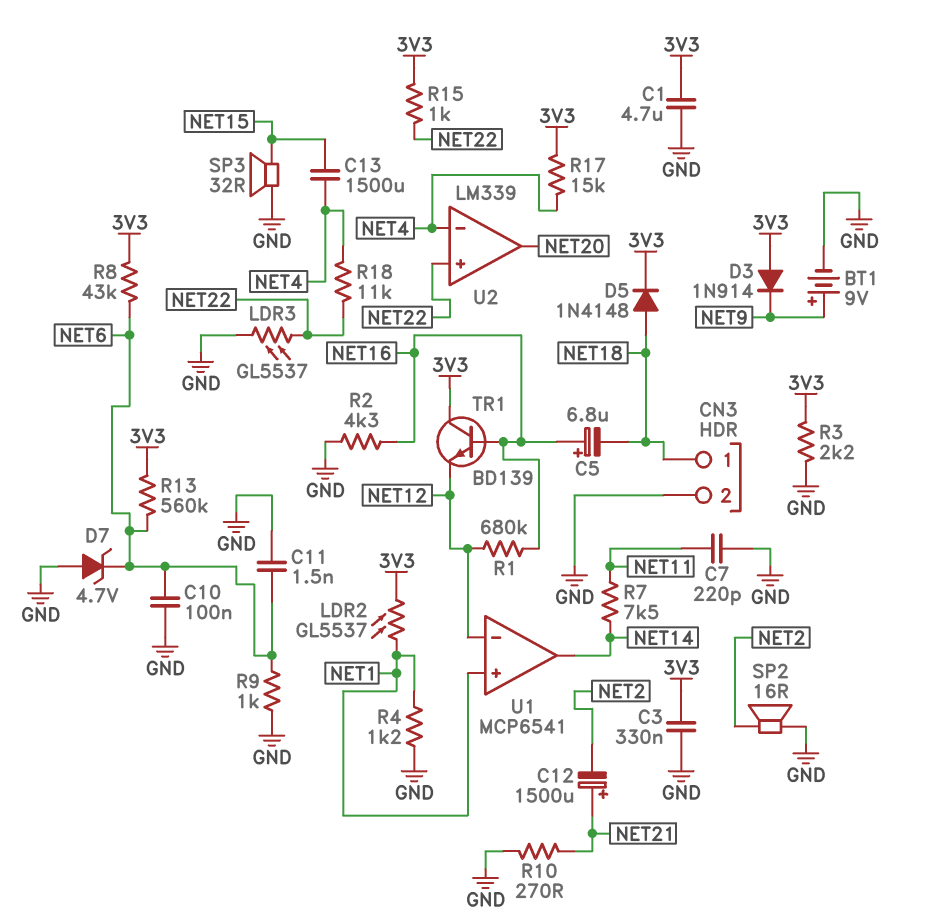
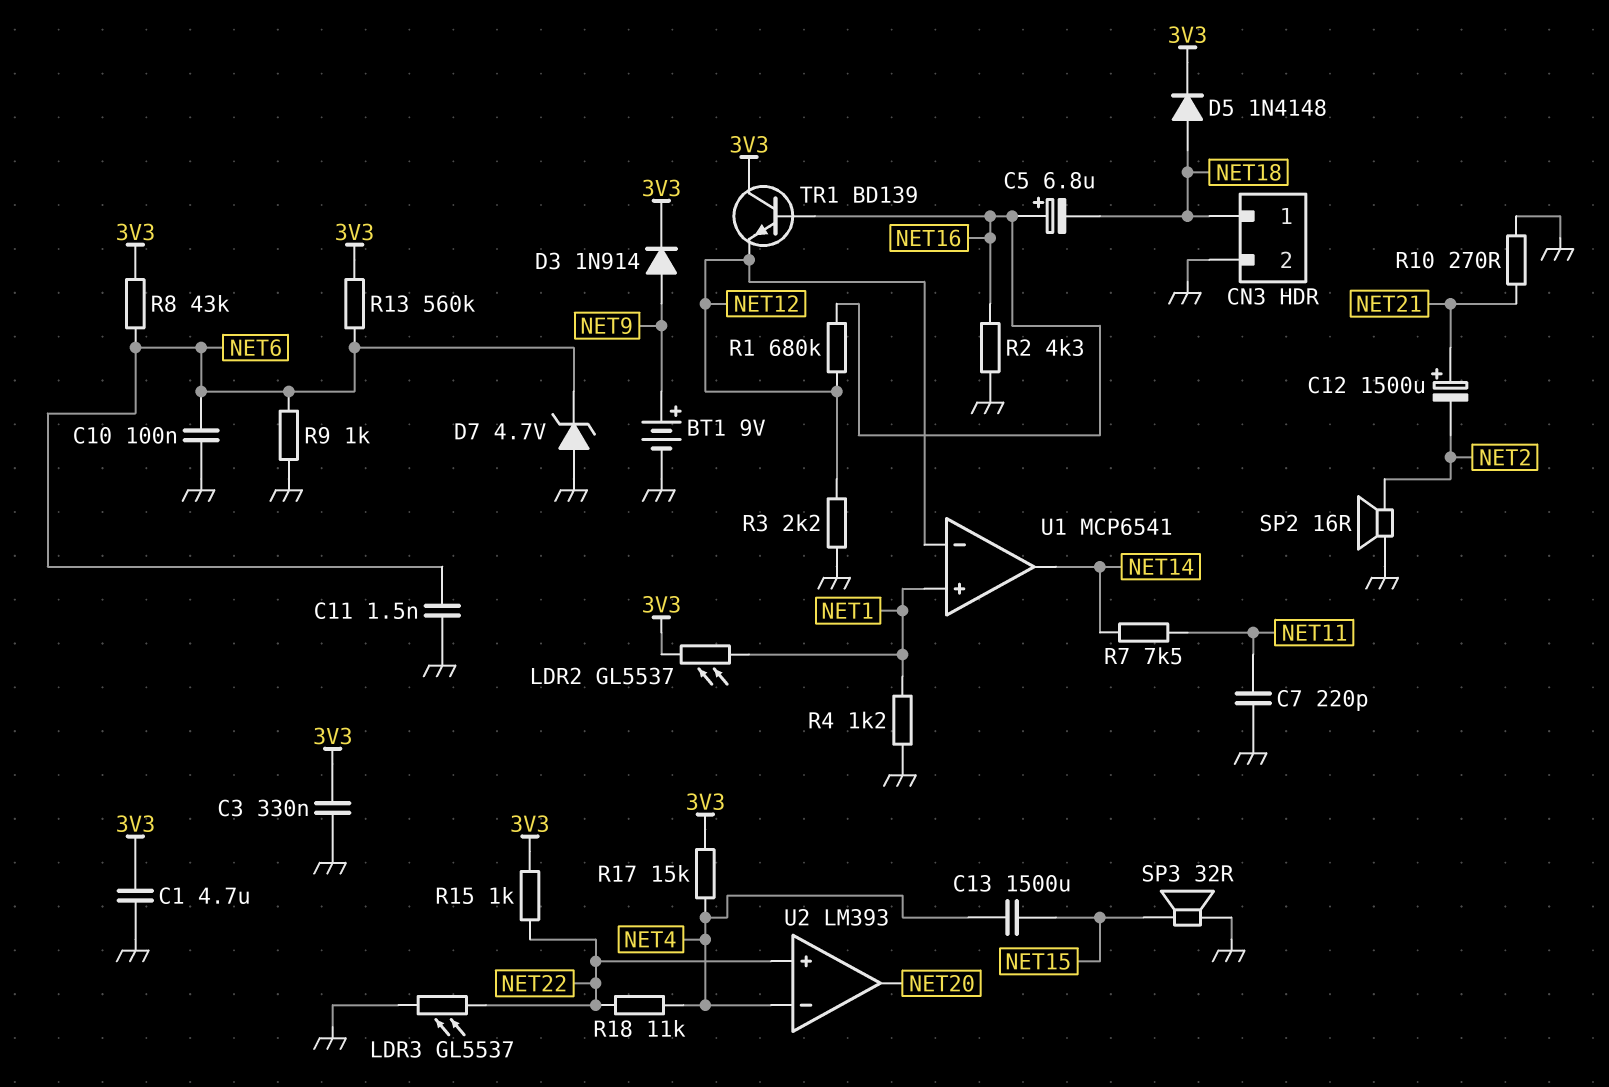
D3: diode 1N914 (A 3V3, K NET9) -> diode 1N914 (A NET9, K 3V3)
R3: 2.2k (3V3, GND) -> 2.2k (GND, NET12)
U2: LM339 -> LM393

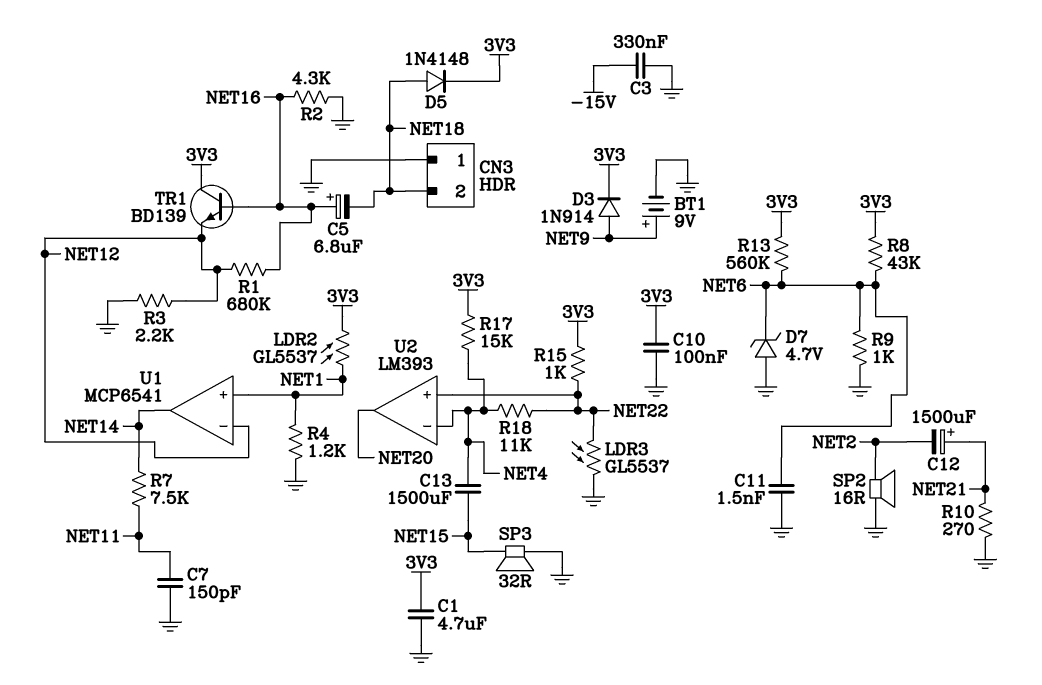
C3: 330nF (3V3, GND) -> 330nF (-15V, GND)
C7: 220pF (GND, NET11) -> 150pF (GND, NET11)
C10: 100nF (GND, NET6) -> 100nF (3V3, GND)
CN3 pin 1: NET18 -> GND
CN3 pin 2: GND -> NET18

